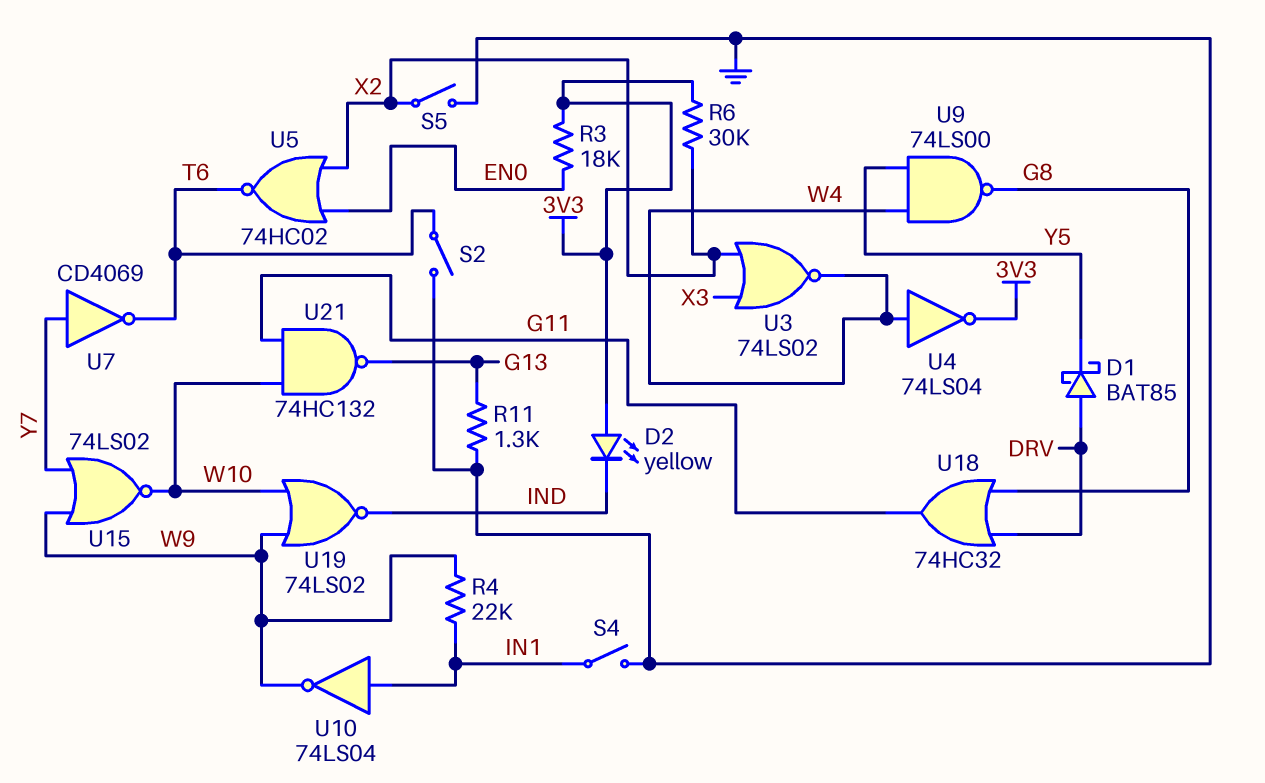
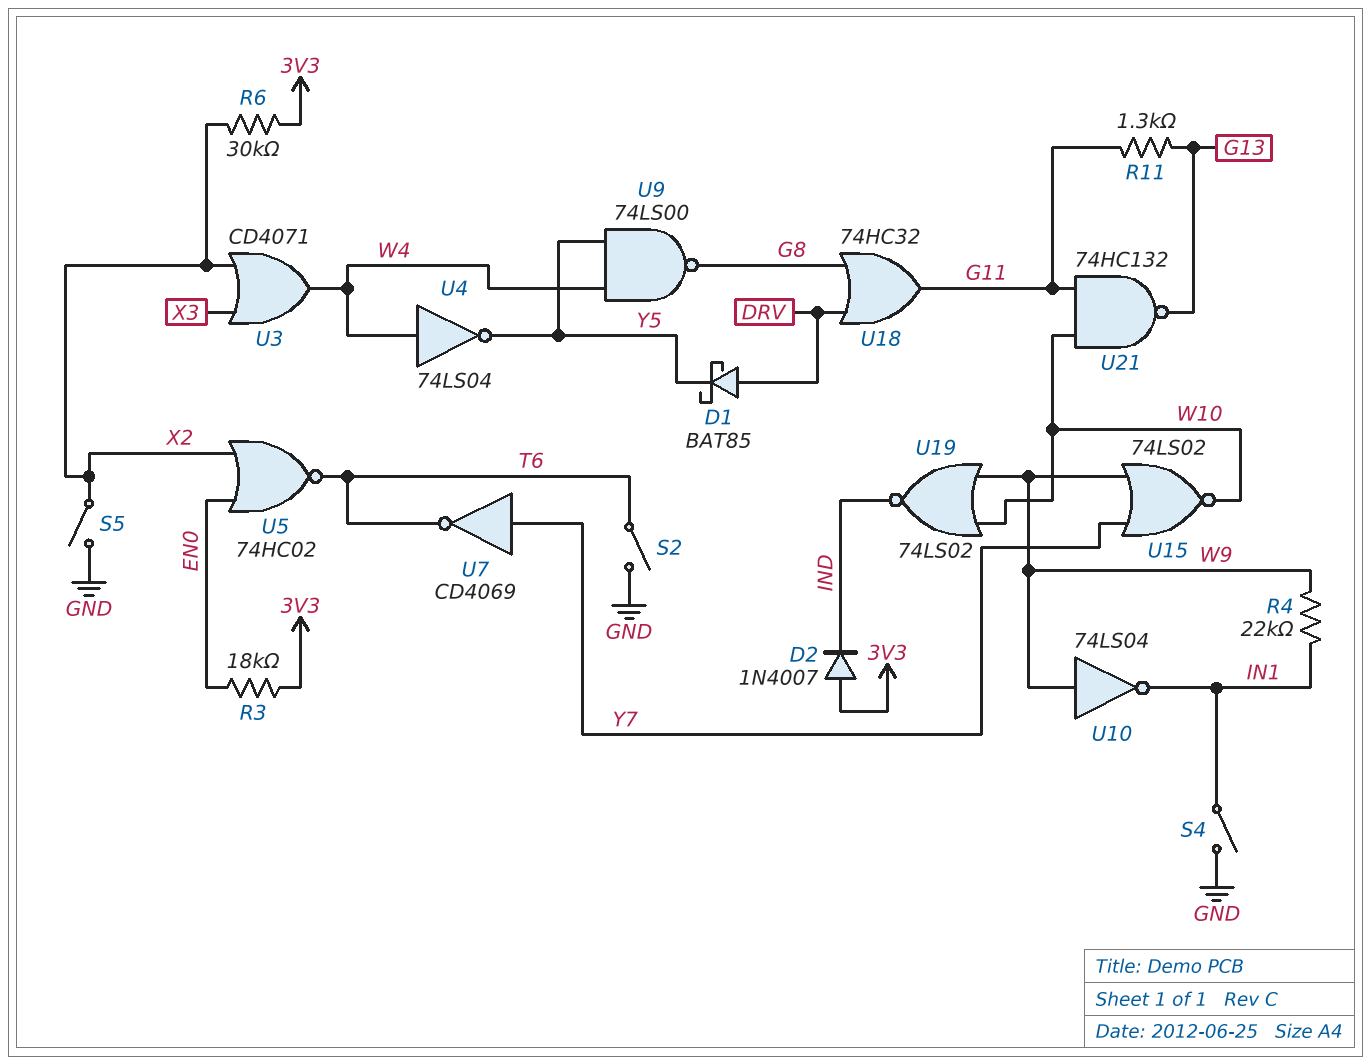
D2: LED yellow (A 3V3, K IND) -> diode 1N4007 (A 3V3, K IND)
R11: 1.3k (G13, GND) -> 1.3k (G11, G13)
U3: NOR 74LS02 (in X2, in X3, out W4) -> OR CD4071 (in X2, in X3, out W4)
U4: NOT 74LS04 (in W4, out 3V3) -> NOT 74LS04 (in W4, out Y5)
U10: NOT 74LS04 (in IN1, out W9) -> NOT 74LS04 (in W9, out IN1)

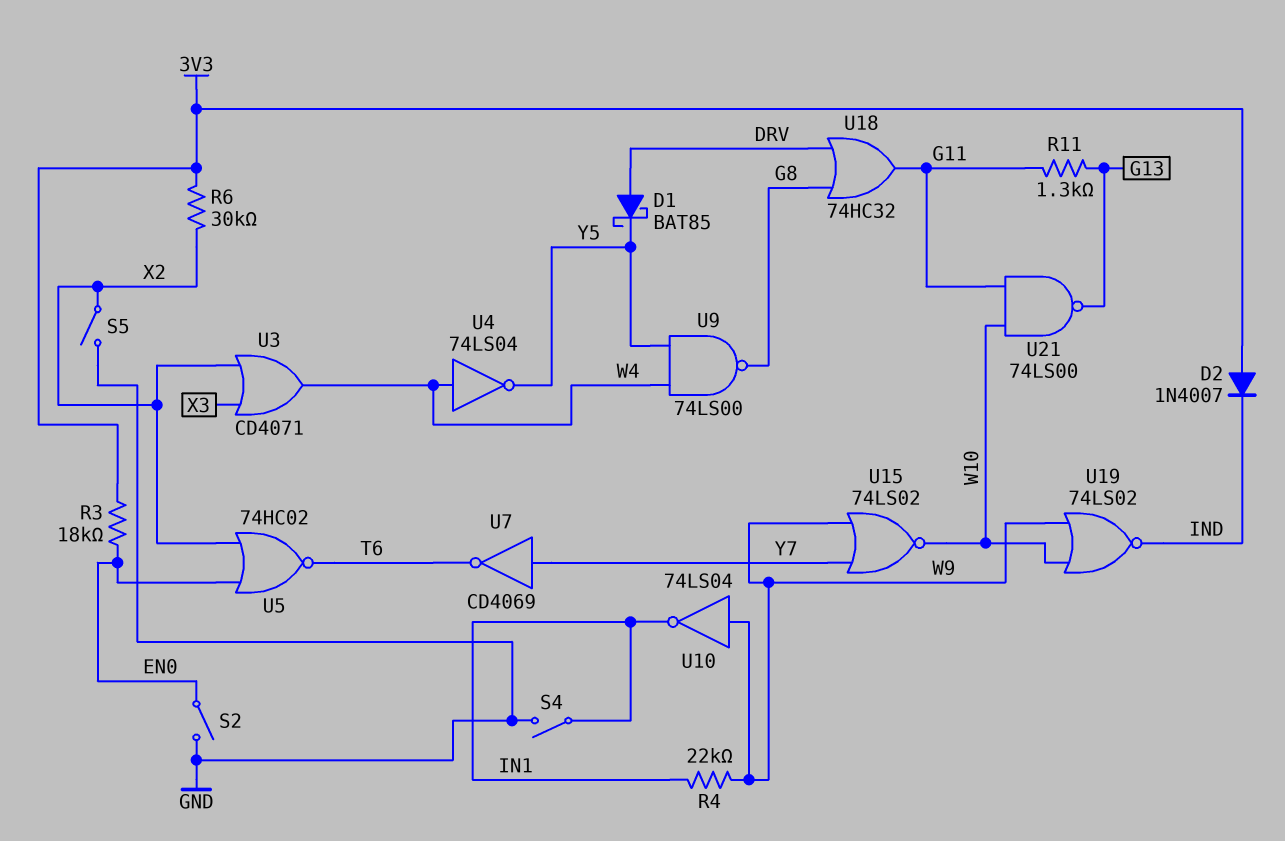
S2: switch (GND, T6) -> switch (EN0, GND)
U21: NAND 74HC132 (in G11, in W10, out G13) -> NAND 74LS00 (in G11, in W10, out G13)

